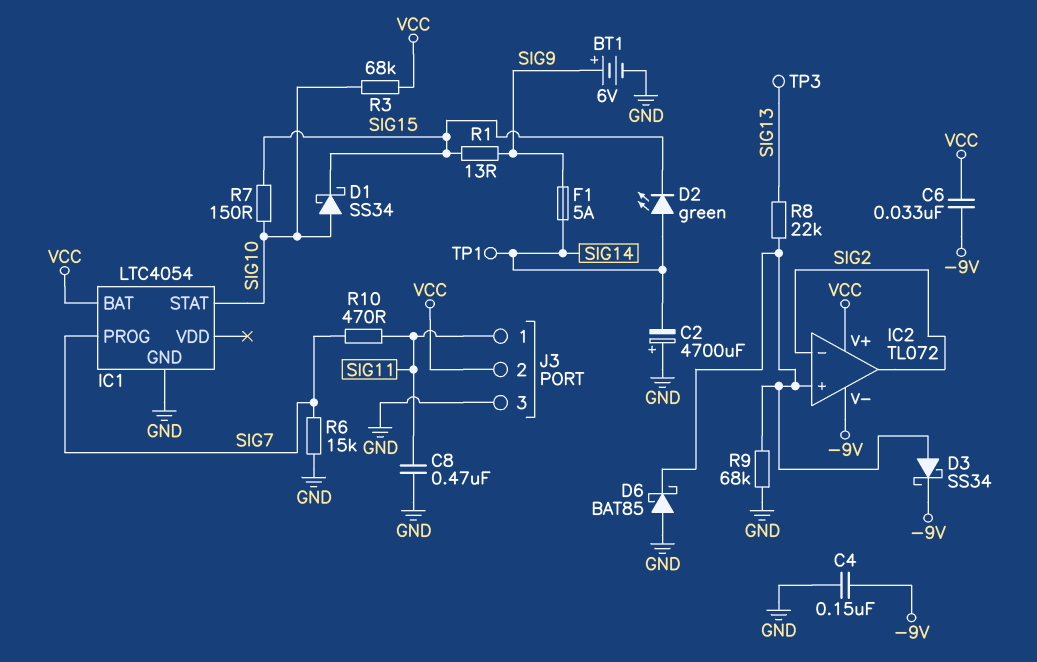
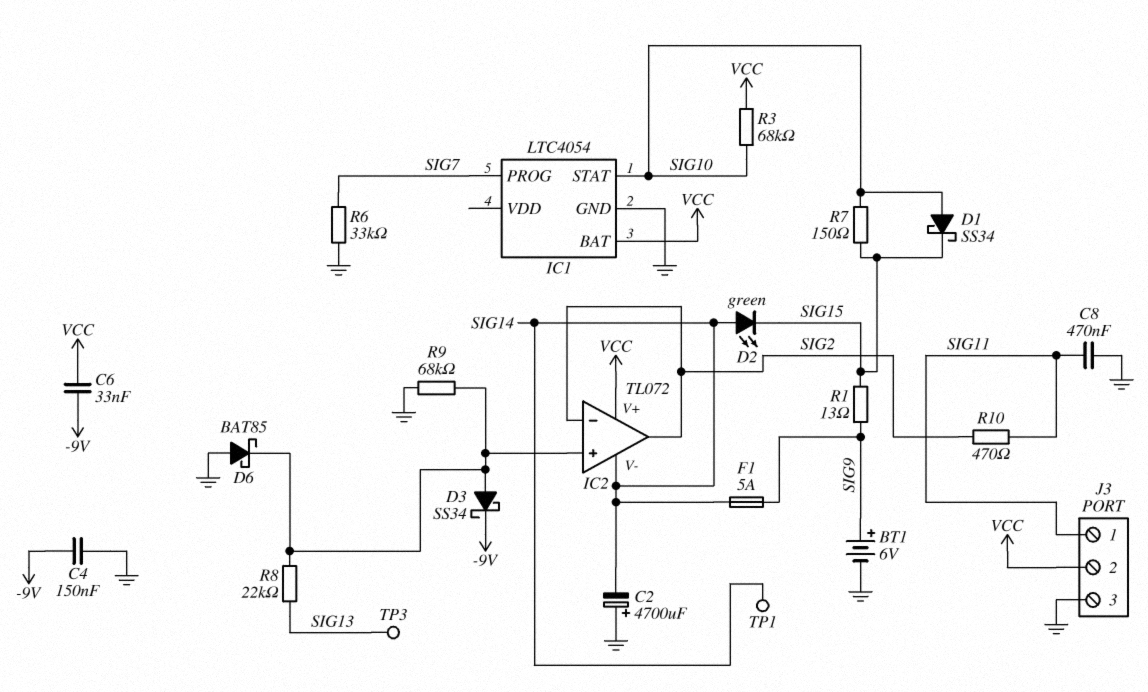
IC2 pin V-: -9V -> SIG14
R6: 15k (GND, SIG7) -> 33k (GND, SIG7)
R10: 470 (SIG7, SIG11) -> 470 (SIG2, SIG11)

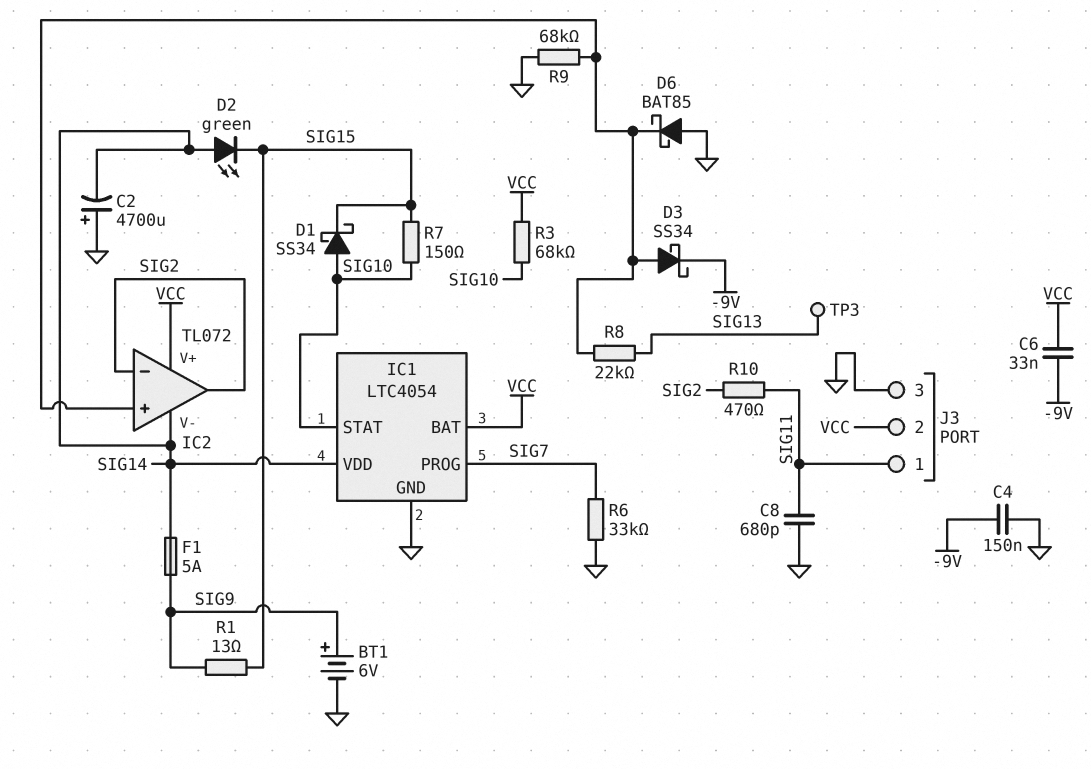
C8: 470nF (GND, SIG11) -> 680pF (GND, SIG11)
IC1 pin VDD: none -> SIG14
TP1: test point (SIG14) -> none

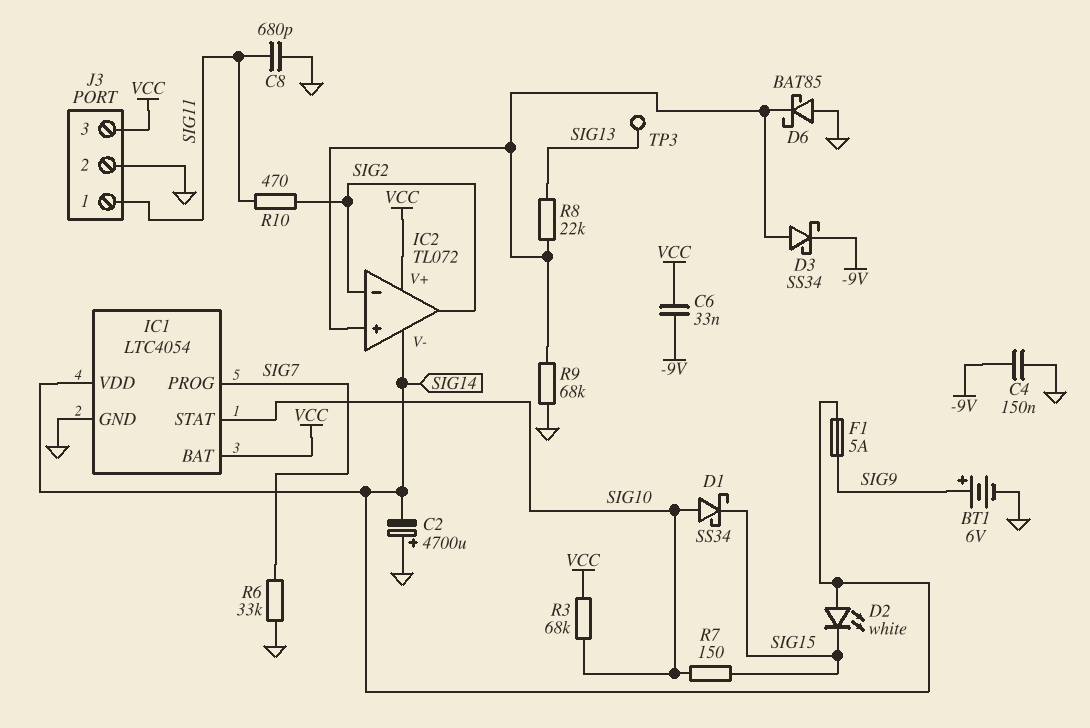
D2: LED green (A SIG14, K SIG15) -> LED white (A SIG14, K SIG15)
J3 pin 2: VCC -> GND
J3 pin 3: GND -> VCC
R1: 13 (SIG9, SIG15) -> none

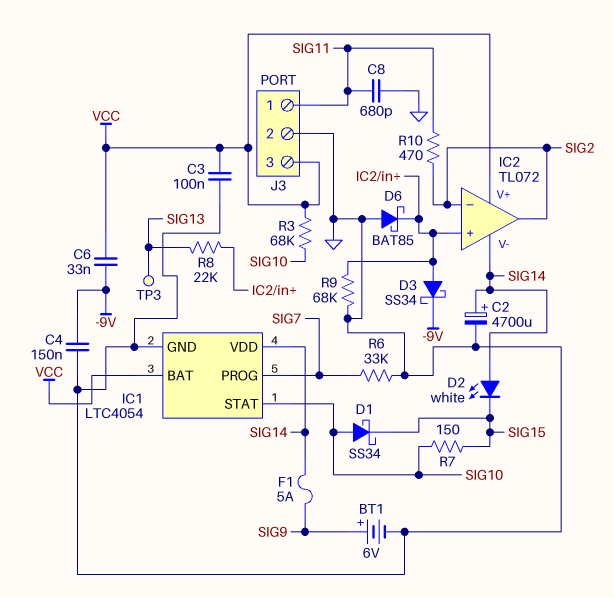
C2: 4700uF (plus GND, minus SIG14) -> 4700uF (plus SIG14, minus GND)
C3: none -> 100nF (GND, VCC)

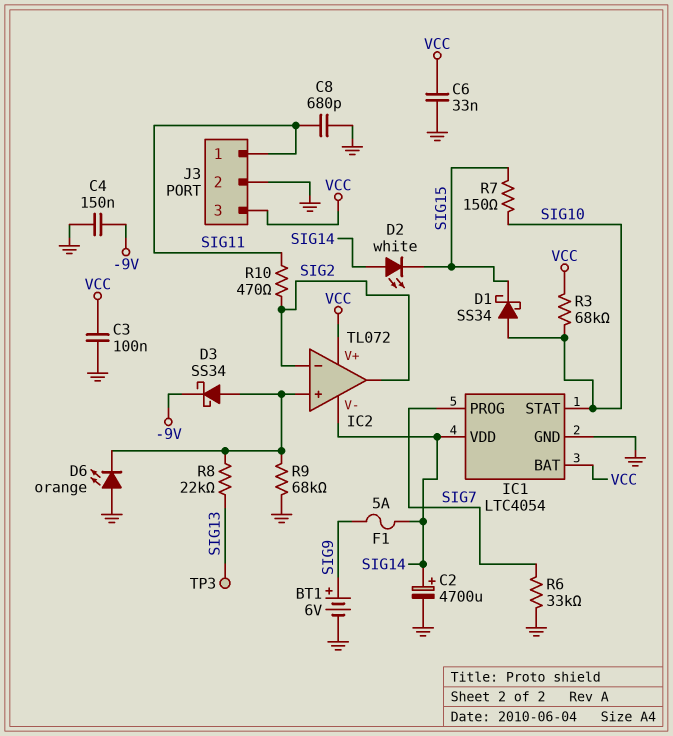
C6: 33nF (-9V, VCC) -> 33nF (GND, VCC)
D6: schottky BAT85 (A GND, K IC2/in+) -> LED orange (A GND, K IC2/in+)

